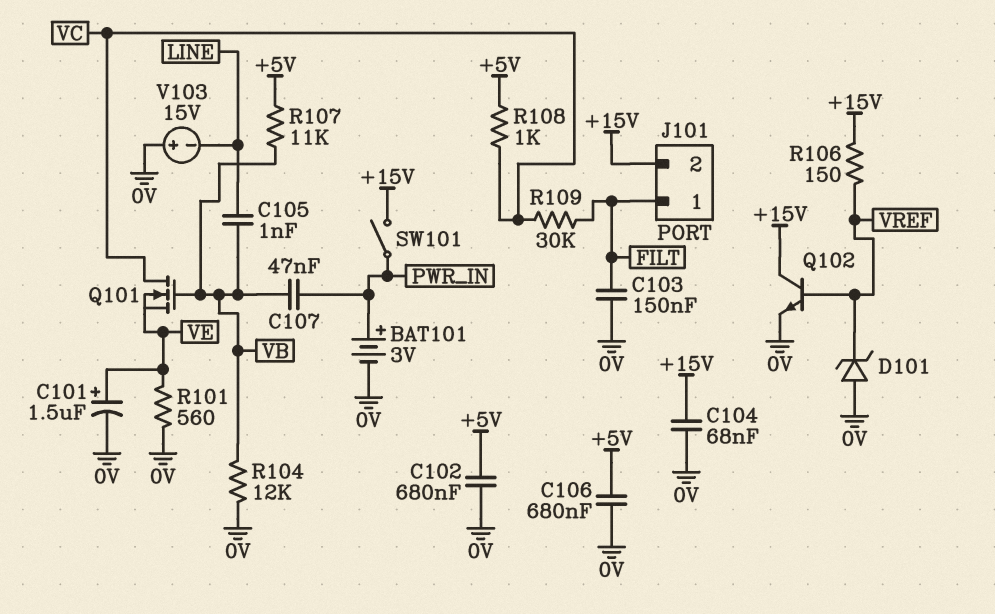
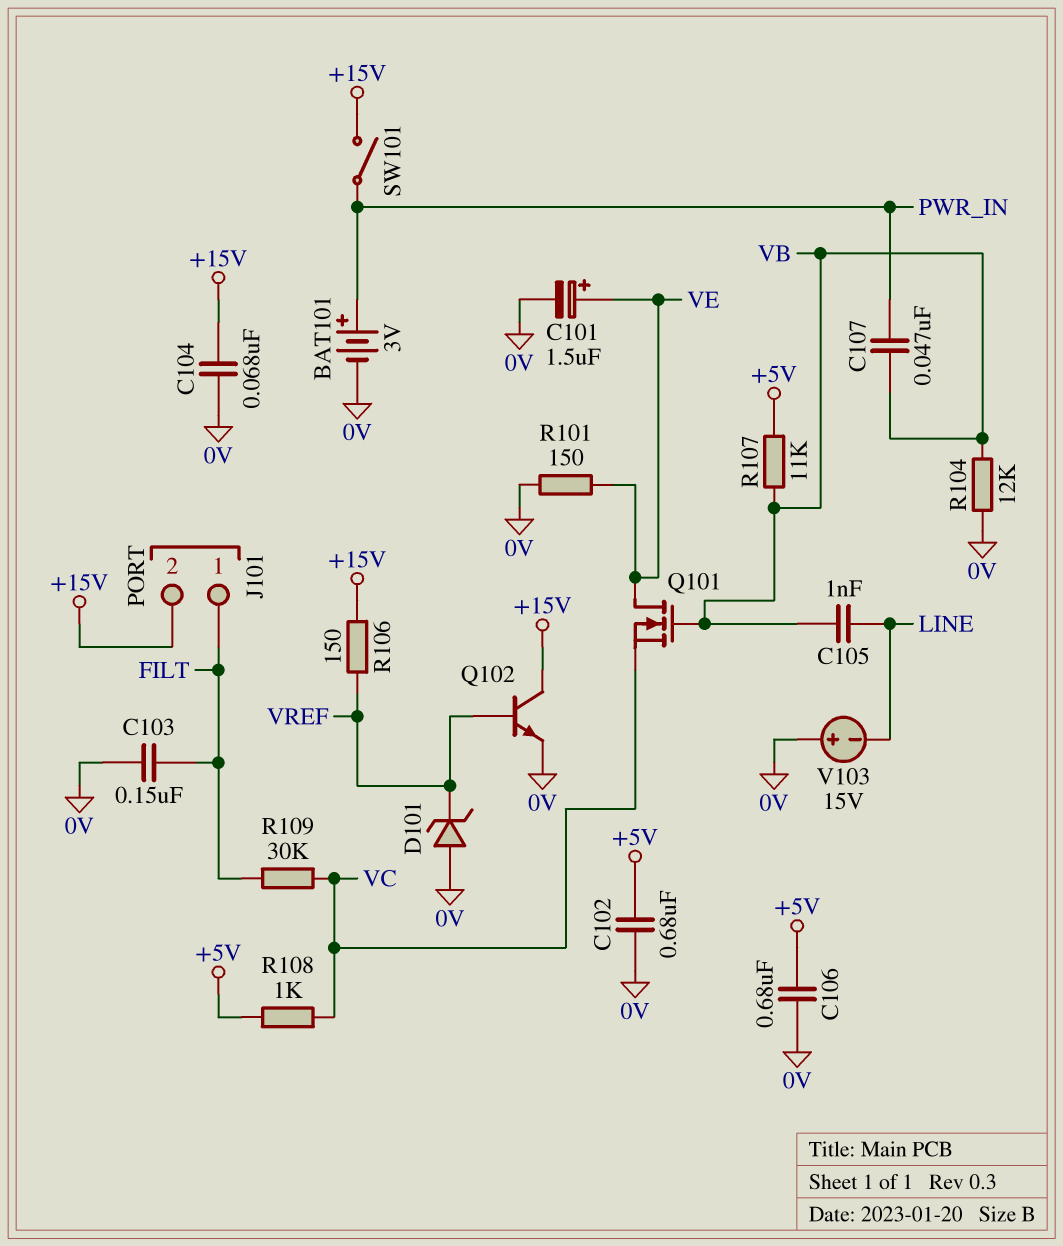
Q101: NMOS (G VB, D VC, S VE) -> NMOS (G VB, D VE, S VC)
R101: 560 (0V, VE) -> 150 (0V, VE)

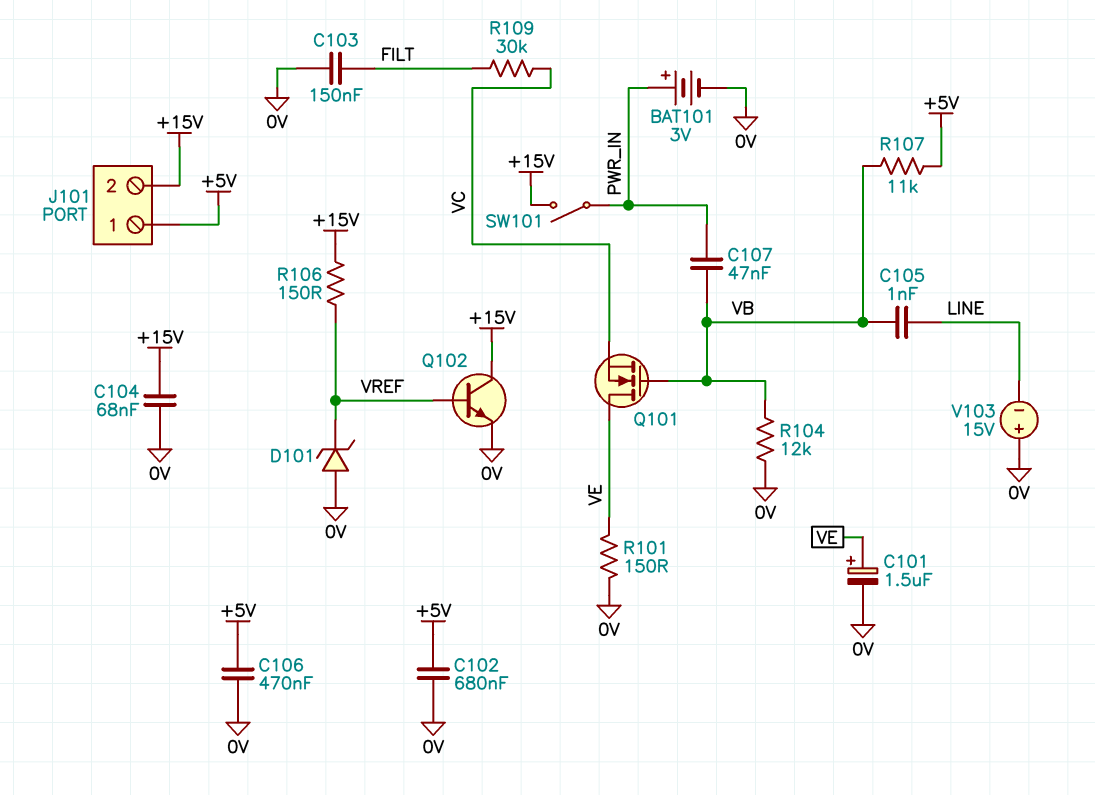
C106: 680nF (+5V, 0V) -> 470nF (+5V, 0V)
J101 pin 1: FILT -> +5V
R108: 1k (+5V, VC) -> none

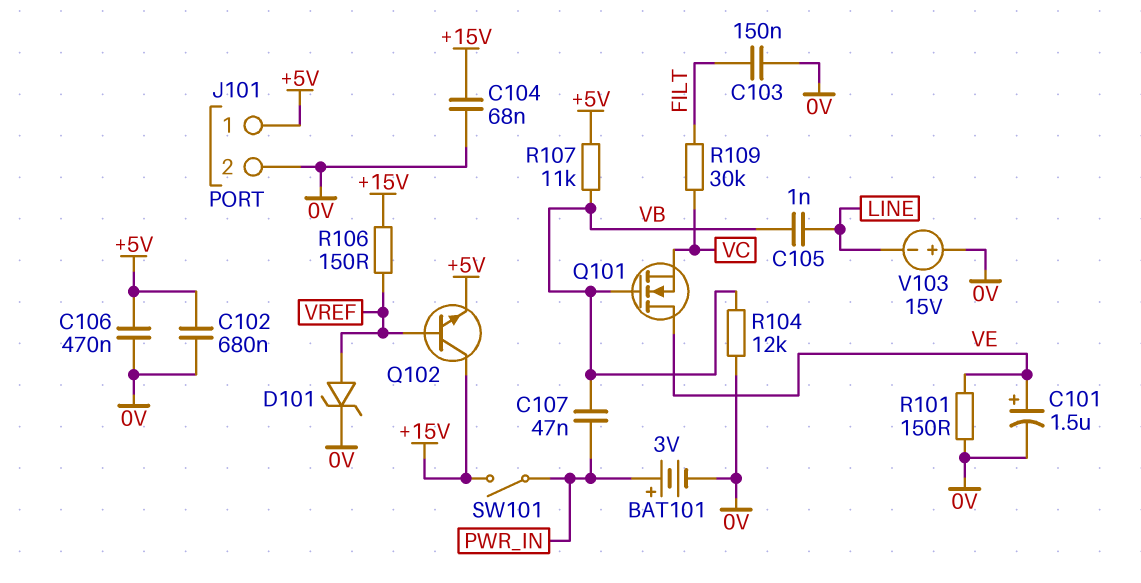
D101: zener (A 0V, K VREF) -> zener (A VREF, K 0V)
J101 pin 2: +15V -> 0V
Q102: NPN (B VREF, C +15V, E 0V) -> NPN (B VREF, C +15V, E +5V)

